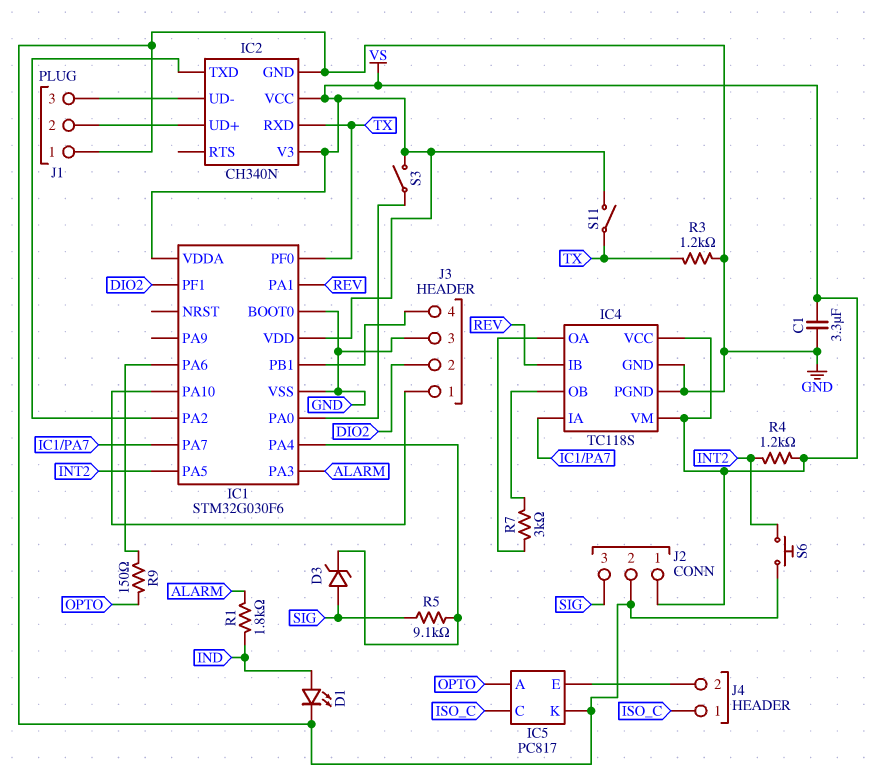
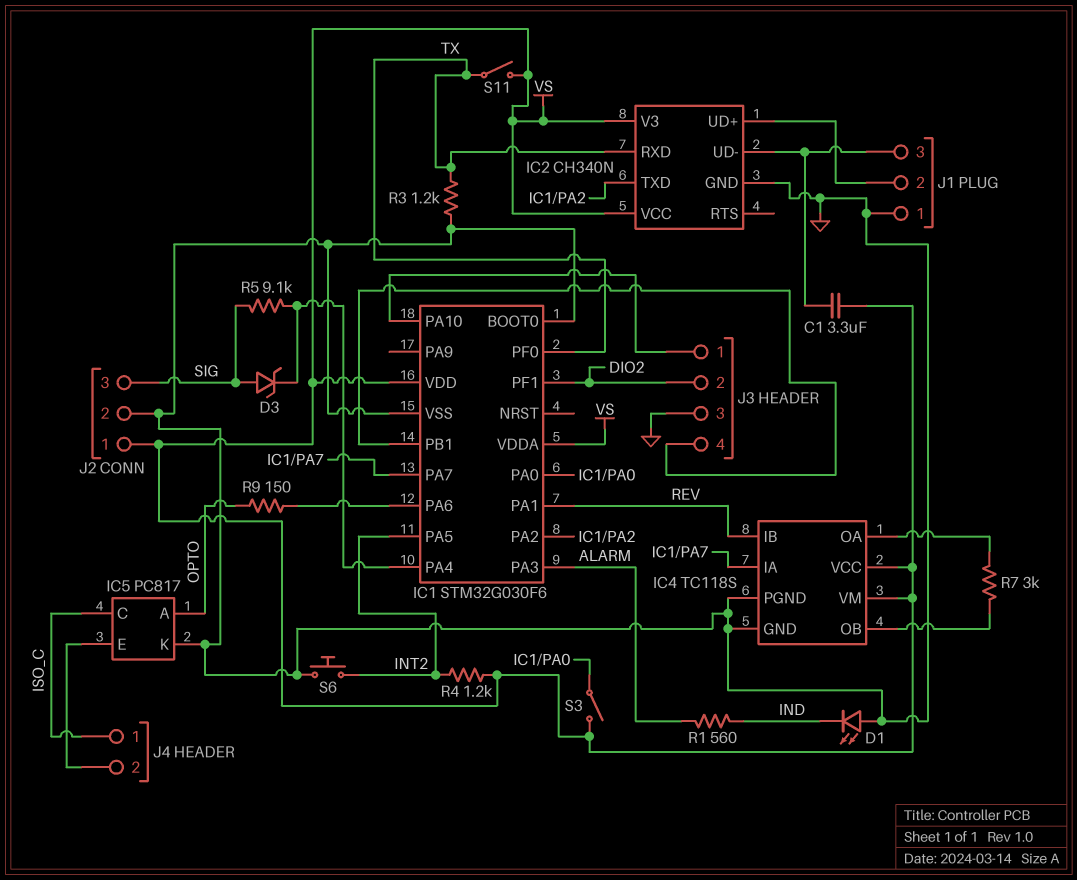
C1: 3.3uF (GND, VS) -> 3.3uF (IC2/UD-, VS)
D1: LED (A IND, K GND) -> LED (A GND, K IND)
R1: 1.8k (ALARM, IND) -> 560 (ALARM, IND)

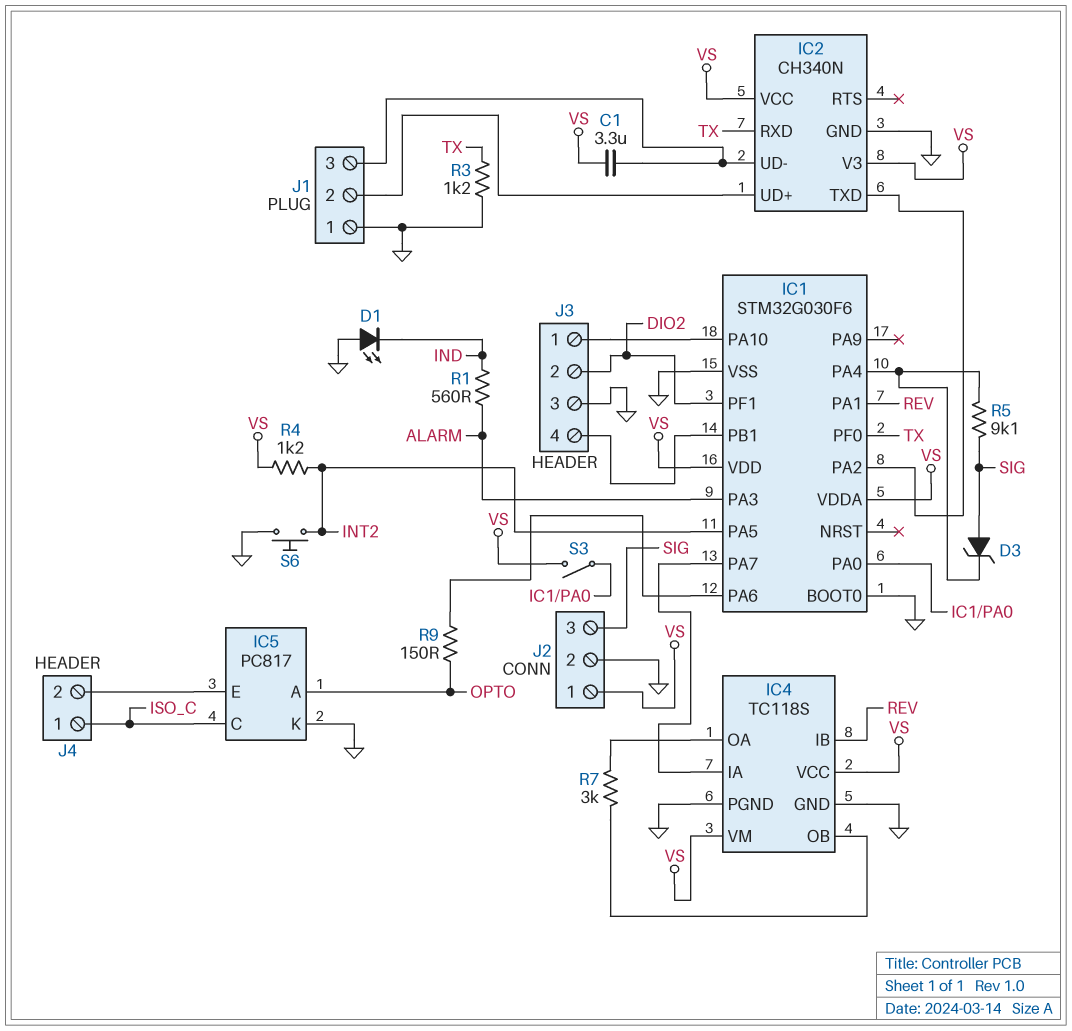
S11: switch (TX, VS) -> none

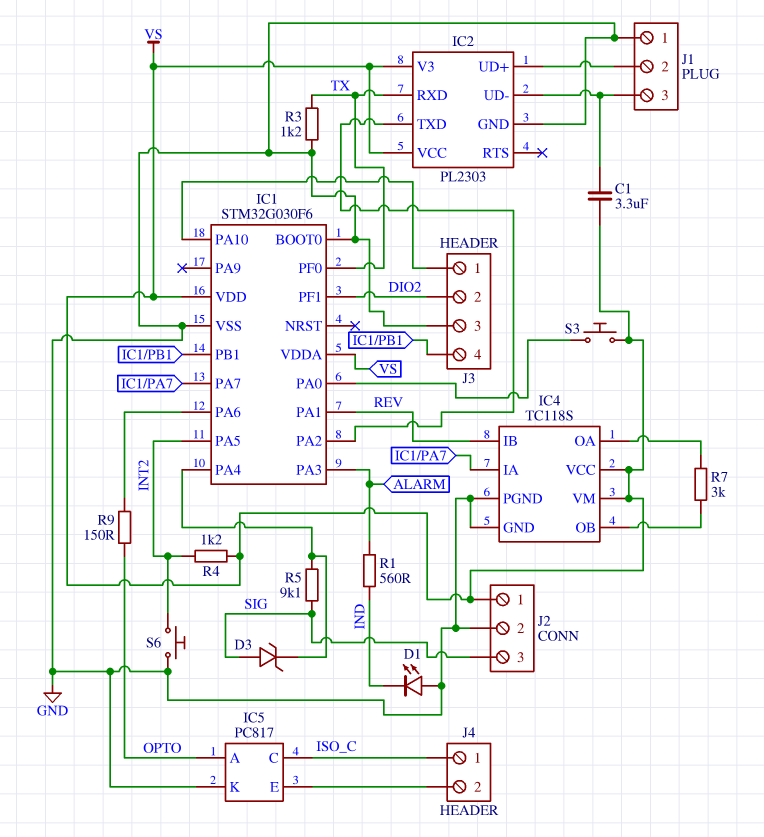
IC2: CH340N -> PL2303
S3: switch (IC1/PA0, VS) -> button (IC1/PA0, VS)

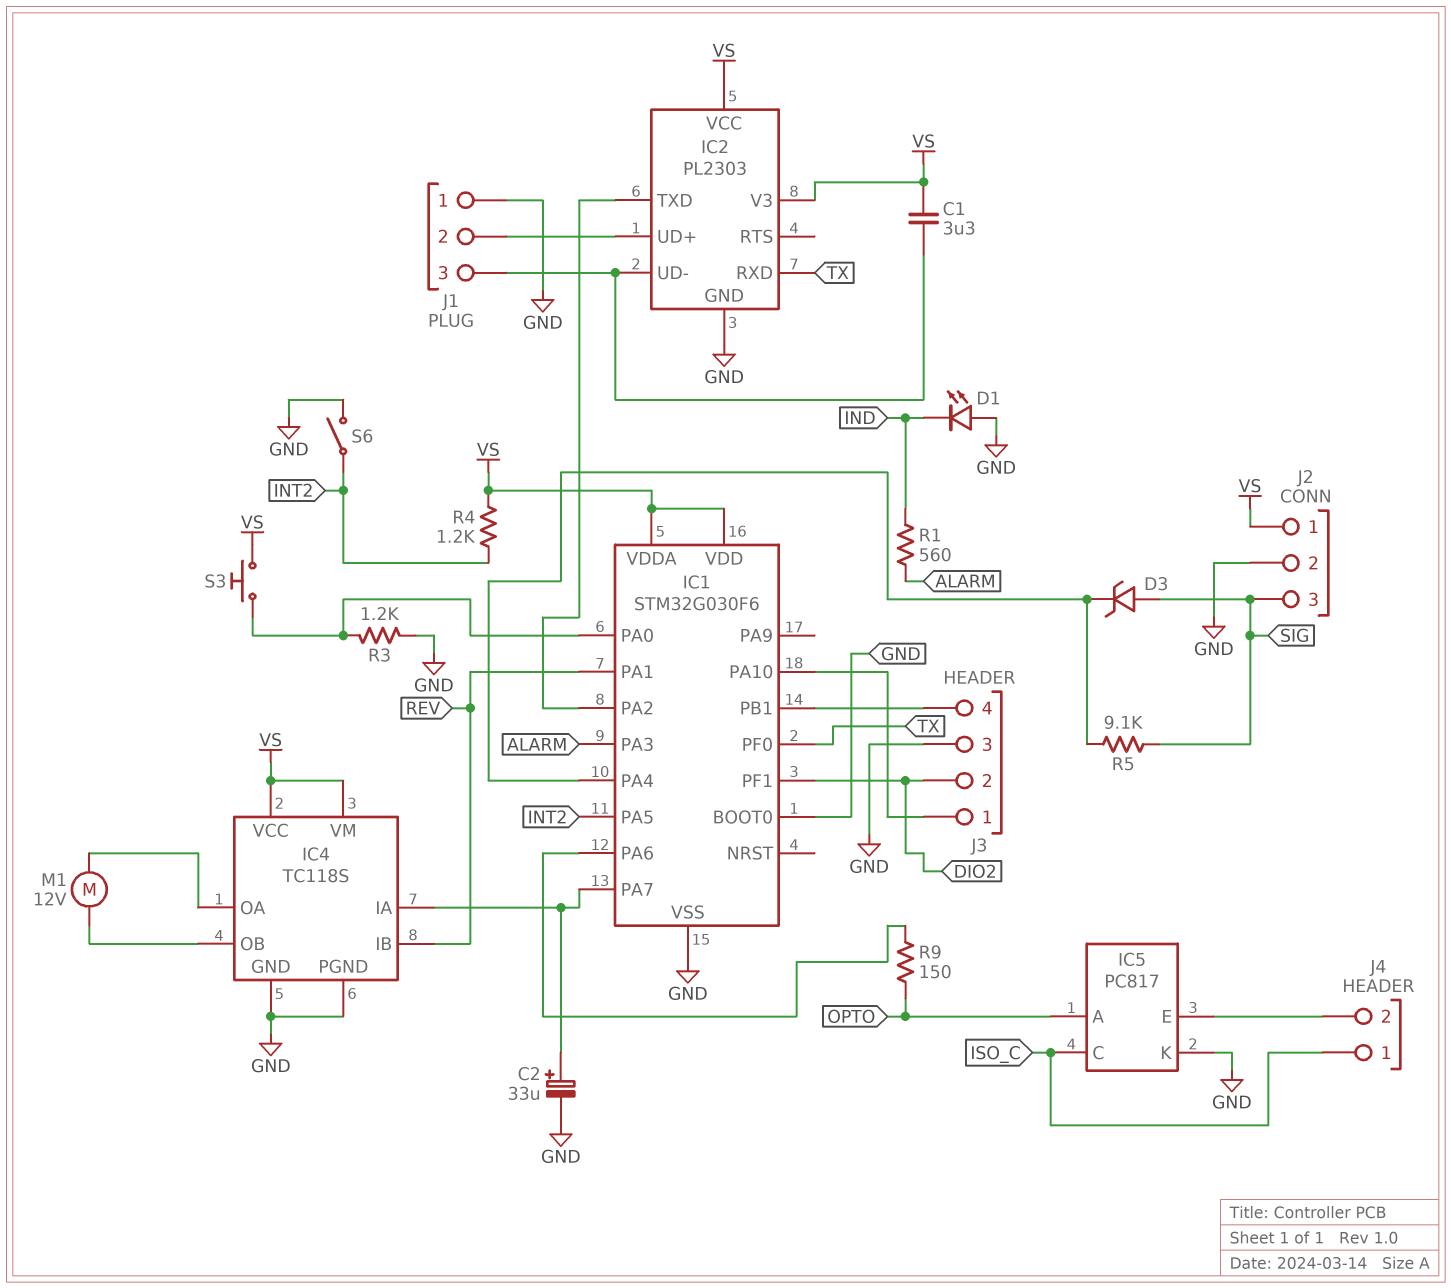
C2: none -> 33uF (plus IC1/PA7, minus GND)
M1: none -> motor 12V (IC4/OA, IC4/OB)
R3: 1.2k (GND, TX) -> 1.2k (GND, IC1/PA0)
R7: 3k (IC4/OA, IC4/OB) -> none
S6: button (GND, INT2) -> switch (GND, INT2)

